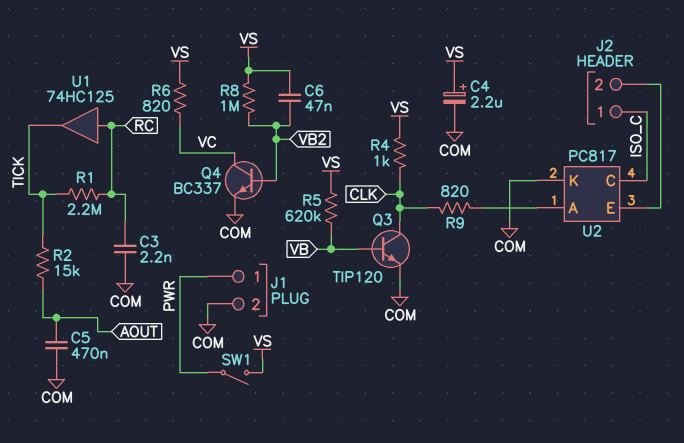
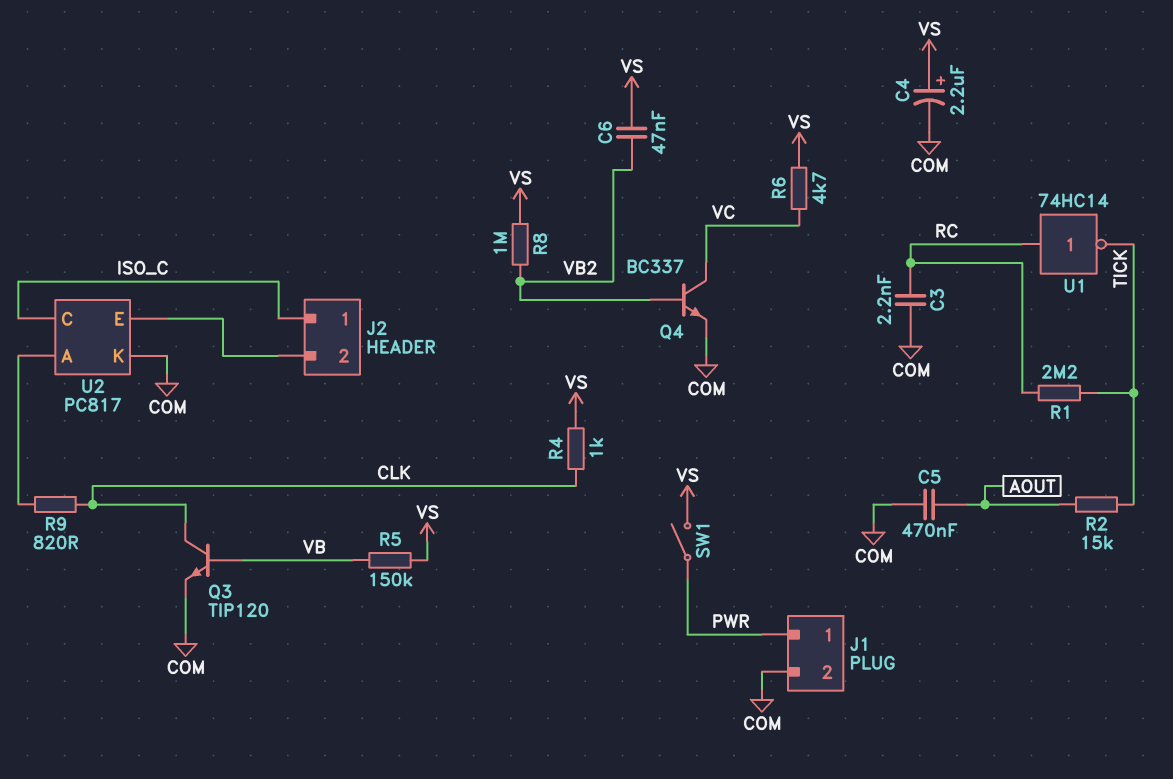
R5: 620k (VB, VS) -> 150k (VB, VS)
R6: 820 (VC, VS) -> 4.7k (VC, VS)
U1: buffer 74HC125 (in RC, out TICK) -> NOT 74HC14 (in RC, out TICK)

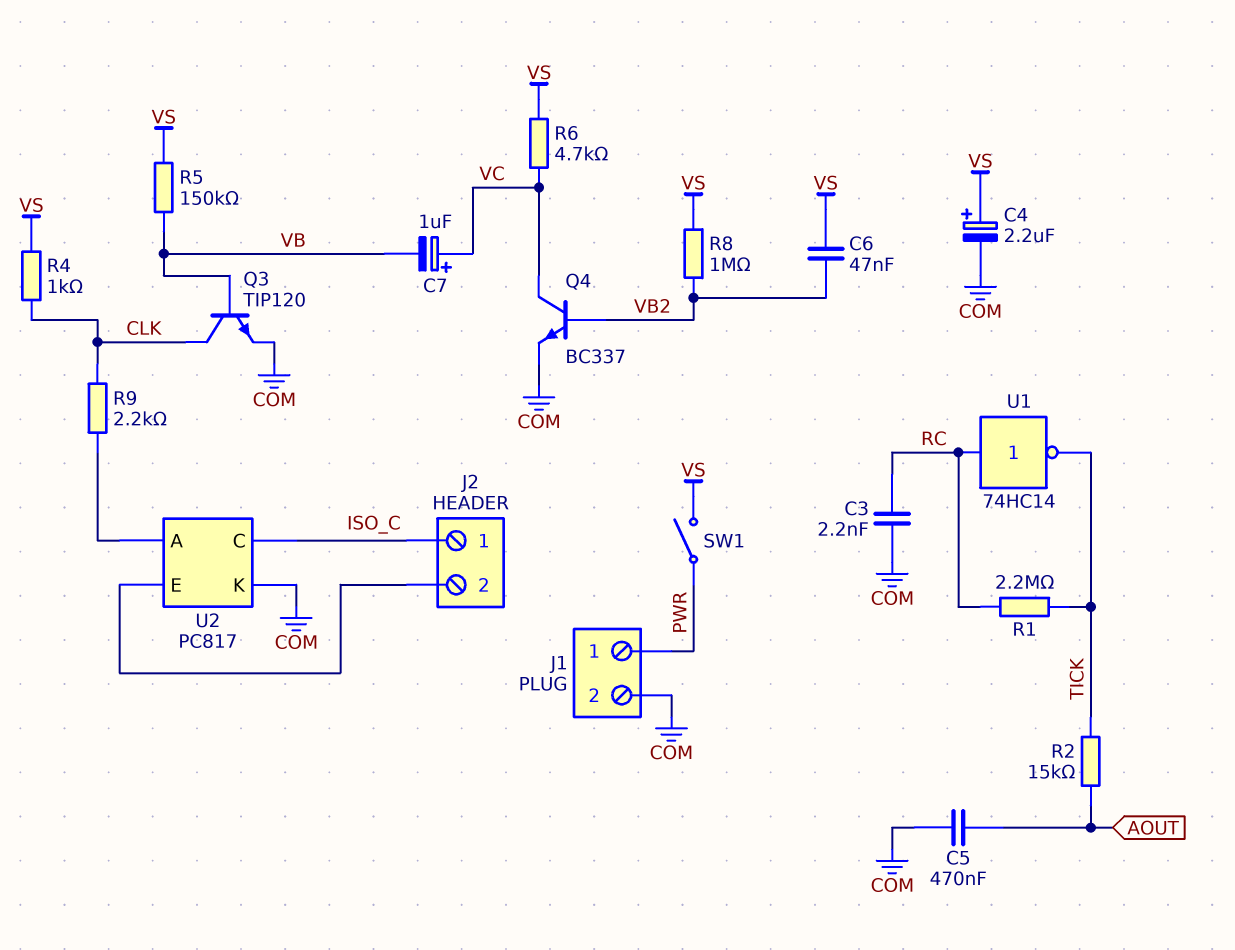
C7: none -> 1uF (plus VC, minus VB)
R9: 820 (CLK, U2/A) -> 2.2k (CLK, U2/A)

